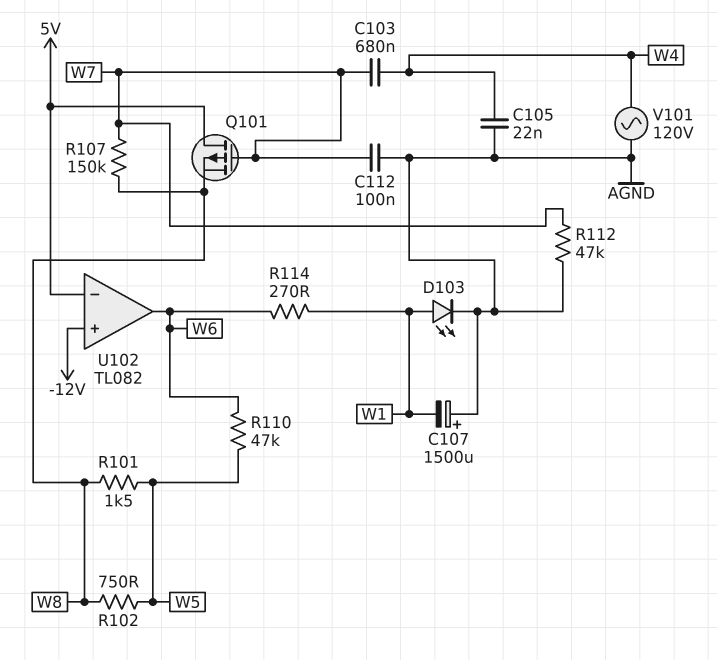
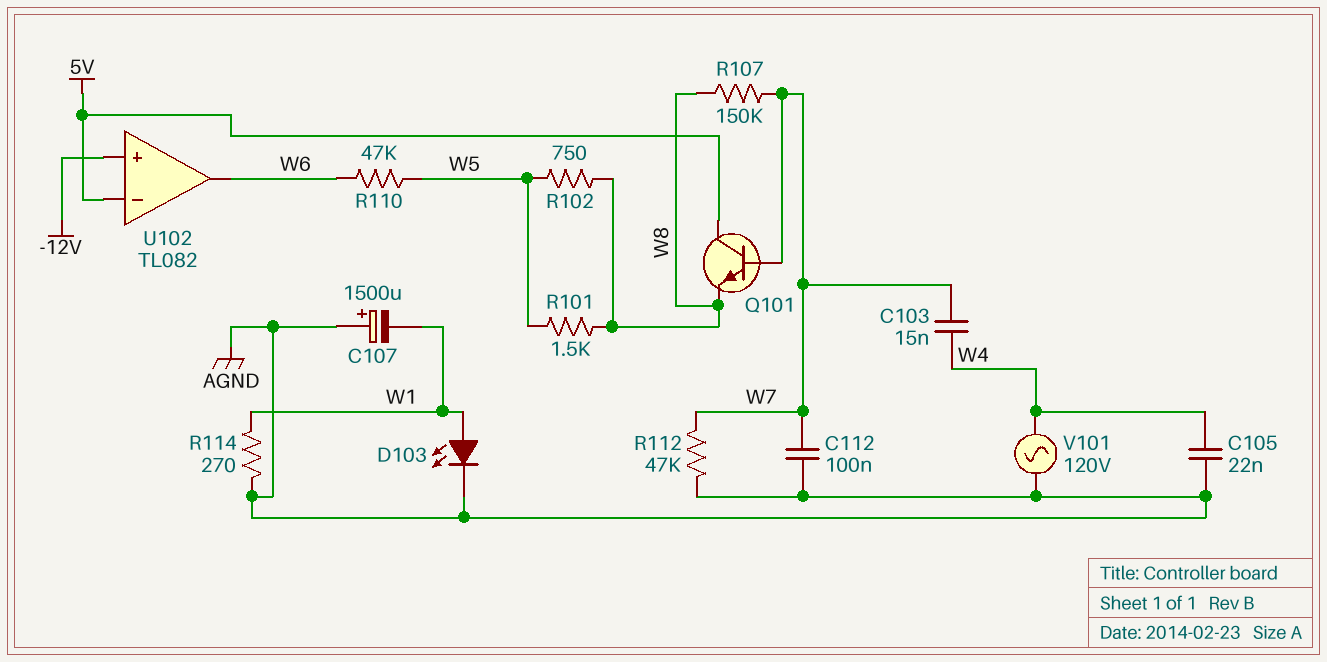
C103: 680nF (W4, W7) -> 15nF (W4, W7)
Q101: PMOS (G W7, D 5V, S W8) -> NPN (B W7, C 5V, E W8)
R114: 270 (W1, W6) -> 270 (AGND, W1)

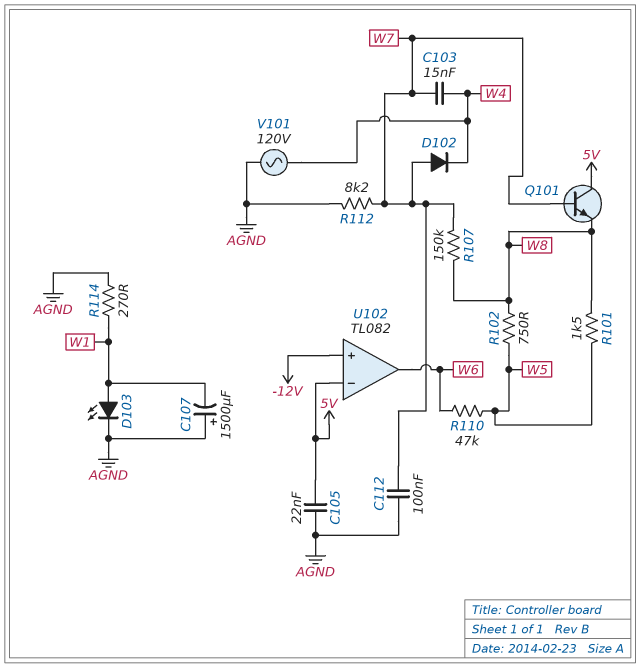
C105: 22nF (AGND, W4) -> 22nF (5V, AGND)
D102: none -> diode (A W7, K W4)
R112: 47k (AGND, W7) -> 8.2k (AGND, W7)

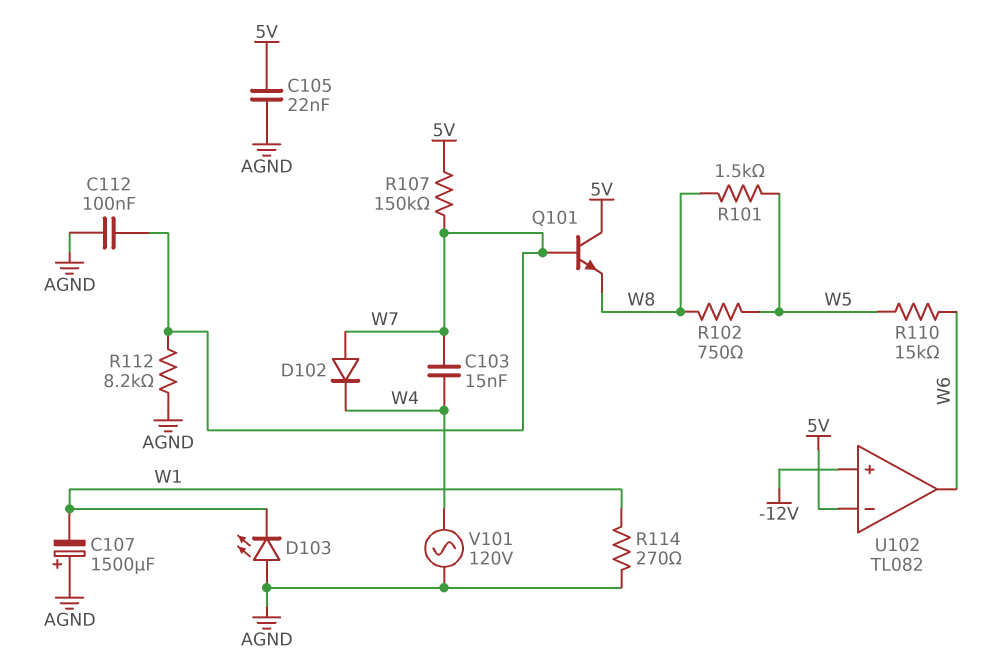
D103: LED (A W1, K AGND) -> LED (A AGND, K W1)
R107: 150k (W7, W8) -> 150k (5V, W7)
R110: 47k (W5, W6) -> 15k (W5, W6)

